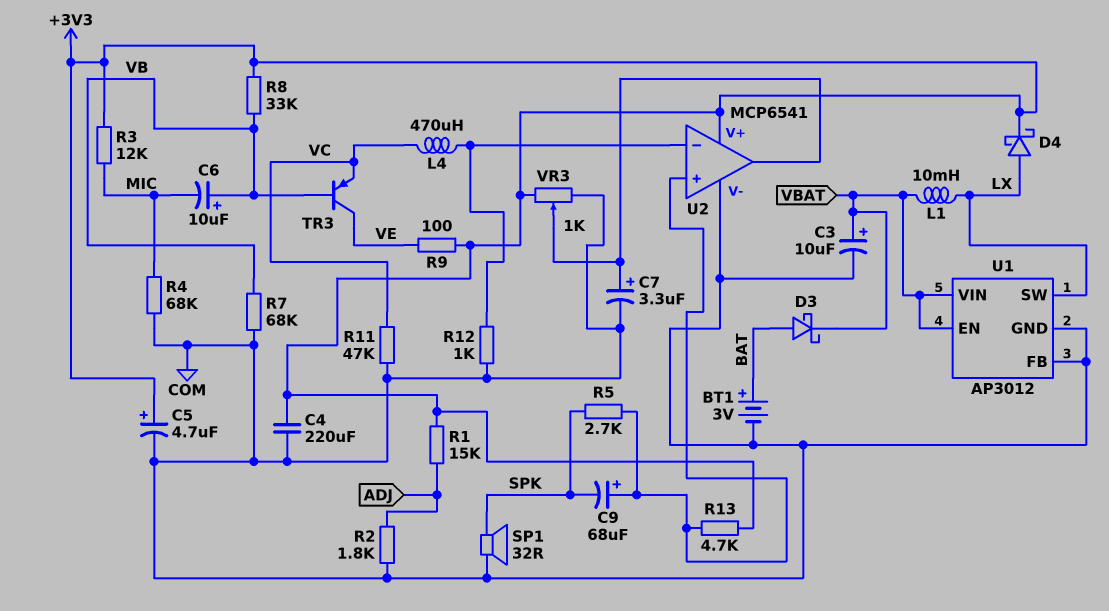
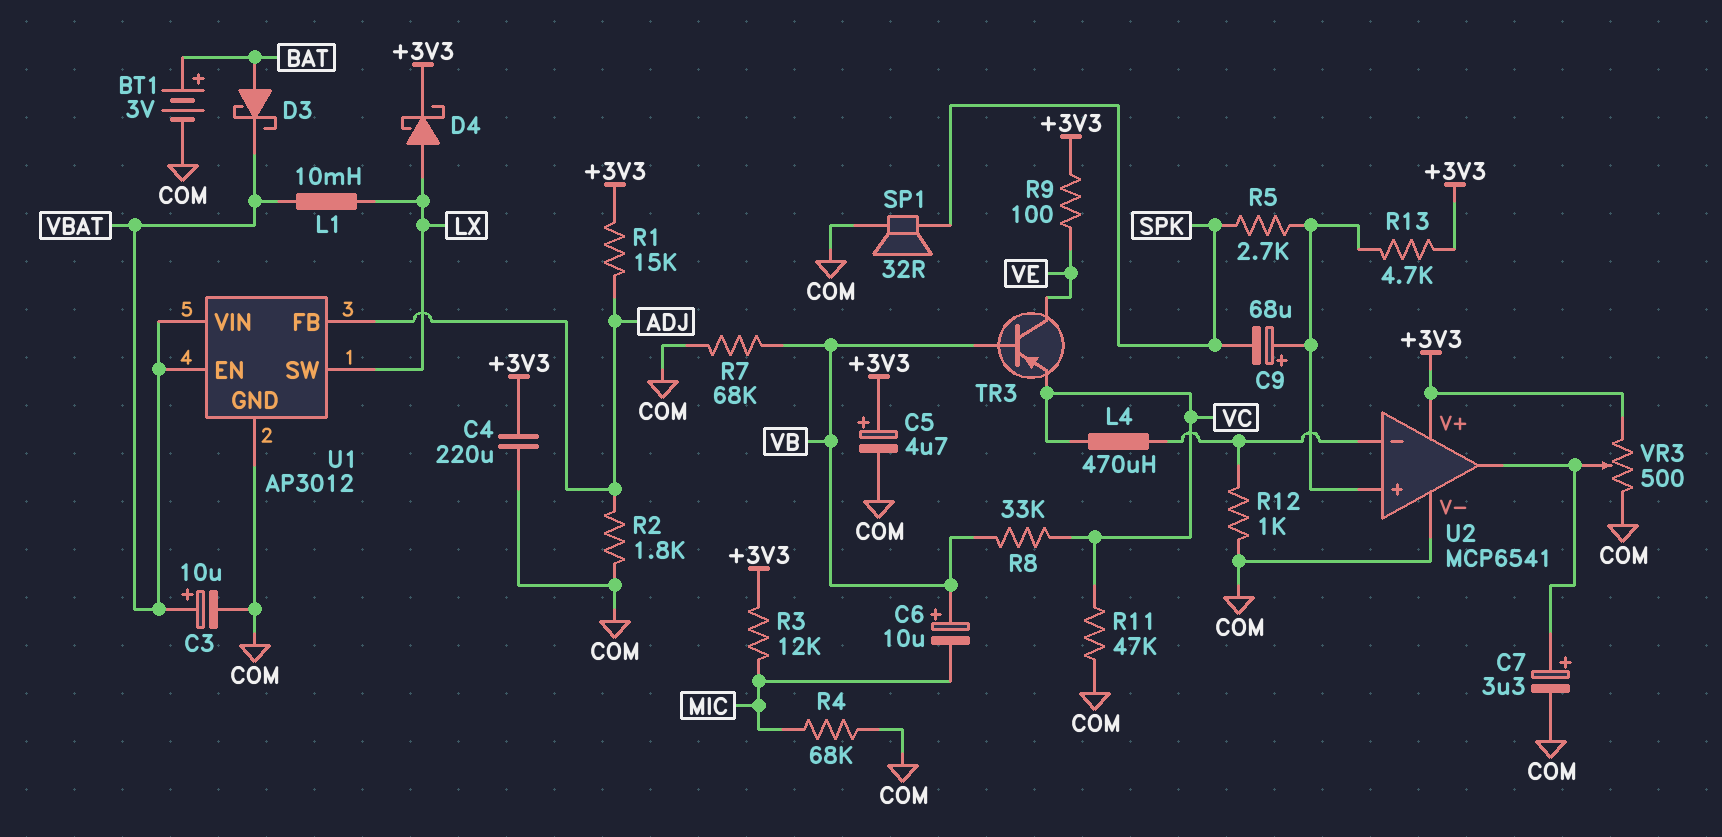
R8: 33k (+3V3, VB) -> 33k (VB, VC)
U1 pin FB: COM -> ADJ
VR3: 1k (+3V3, COM, wiper U2/out) -> 500 (+3V3, COM, wiper U2/out)

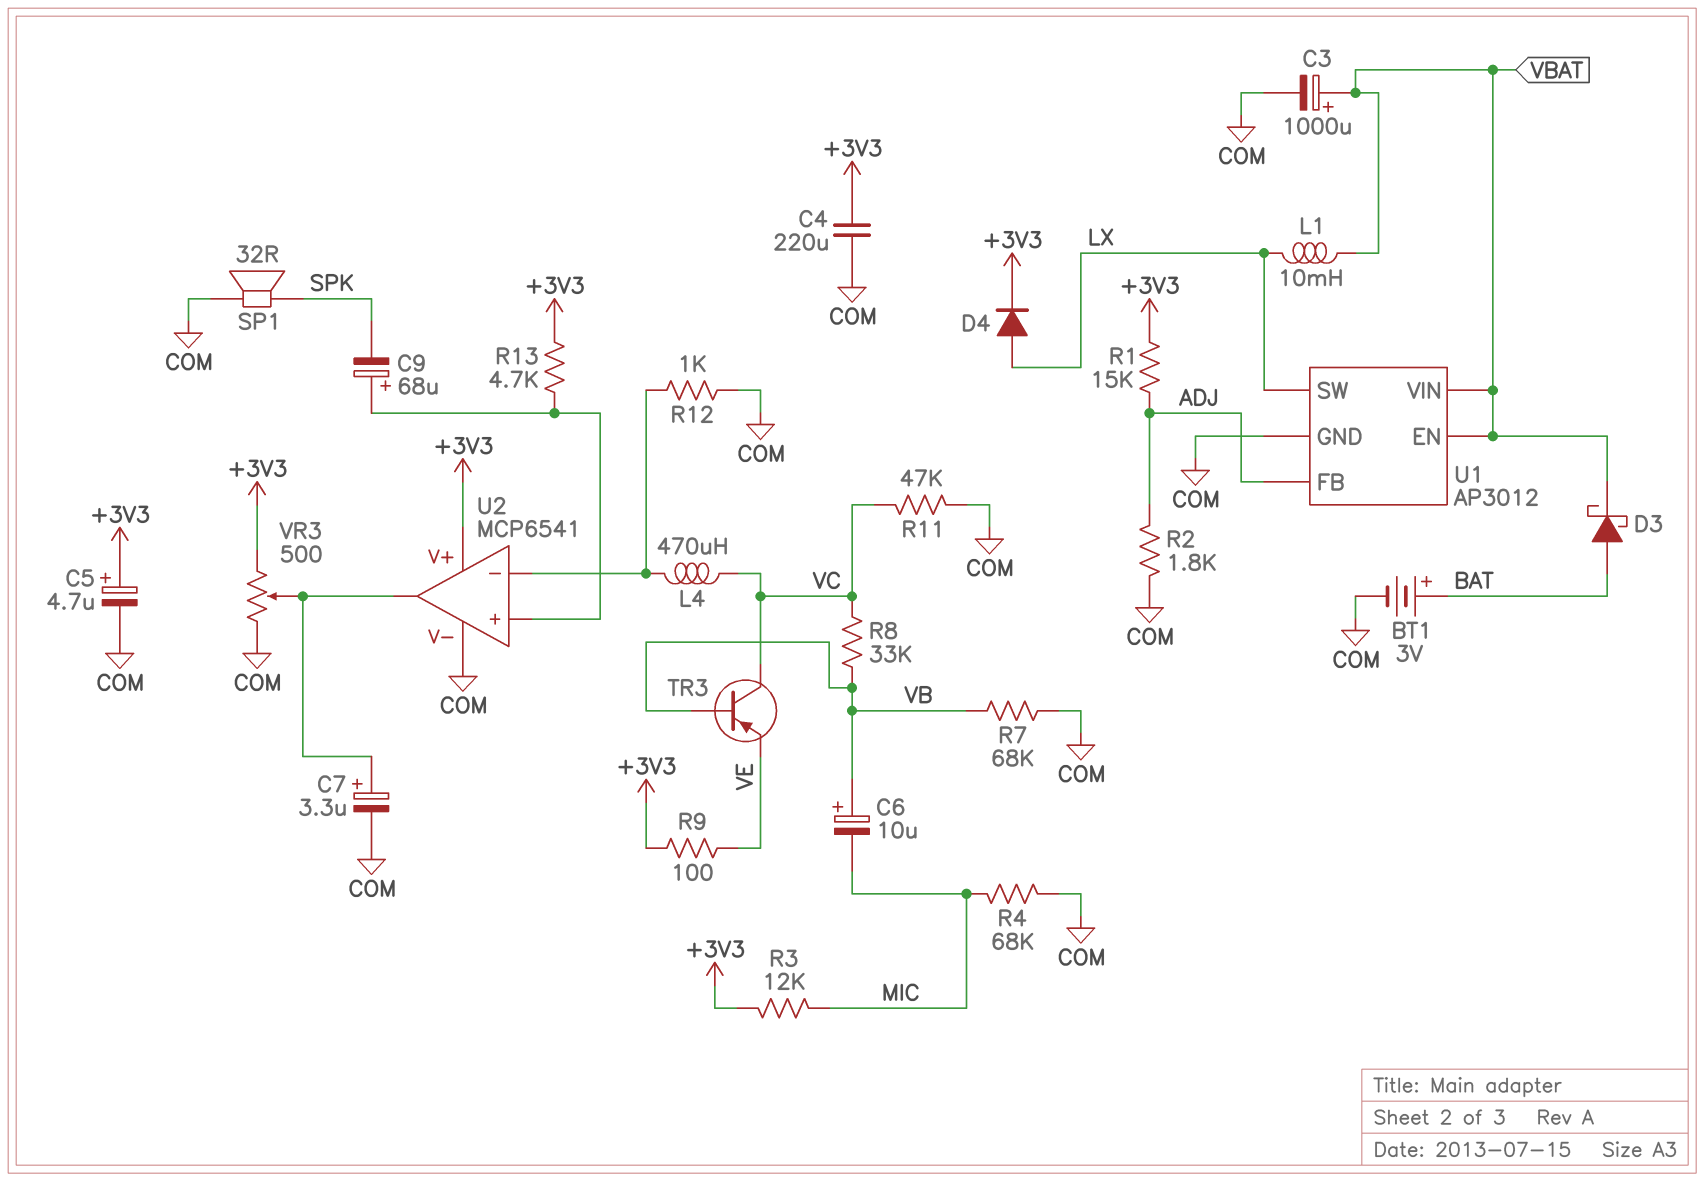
C3: 10uF (plus VBAT, minus COM) -> 1000uF (plus VBAT, minus COM)
D4: schottky (A LX, K +3V3) -> diode (A LX, K +3V3)
R5: 2.7k (SPK, U2/in+) -> none
TR3: PNP (B VB, C VE, E VC) -> PNP (B VB, C VC, E VE)

